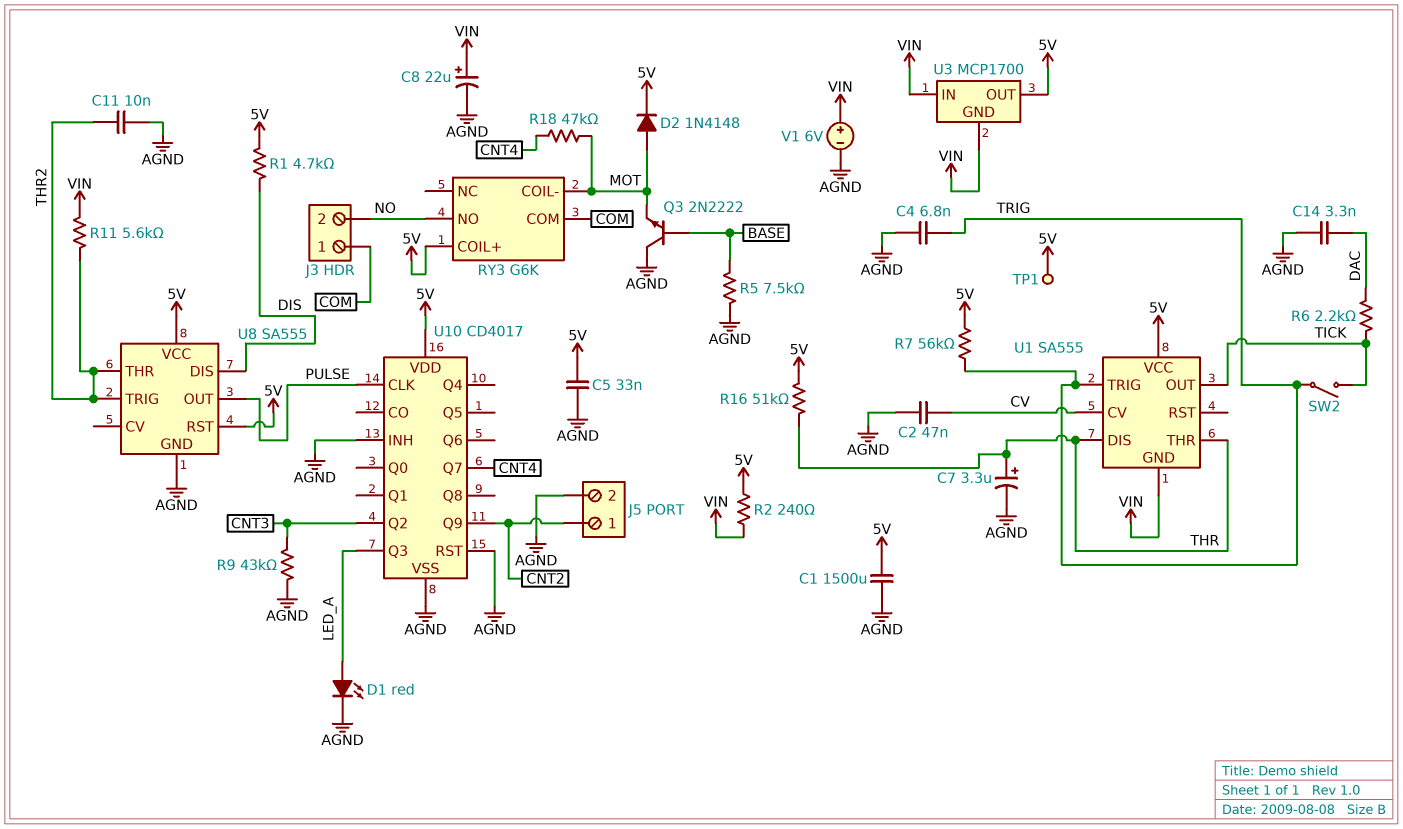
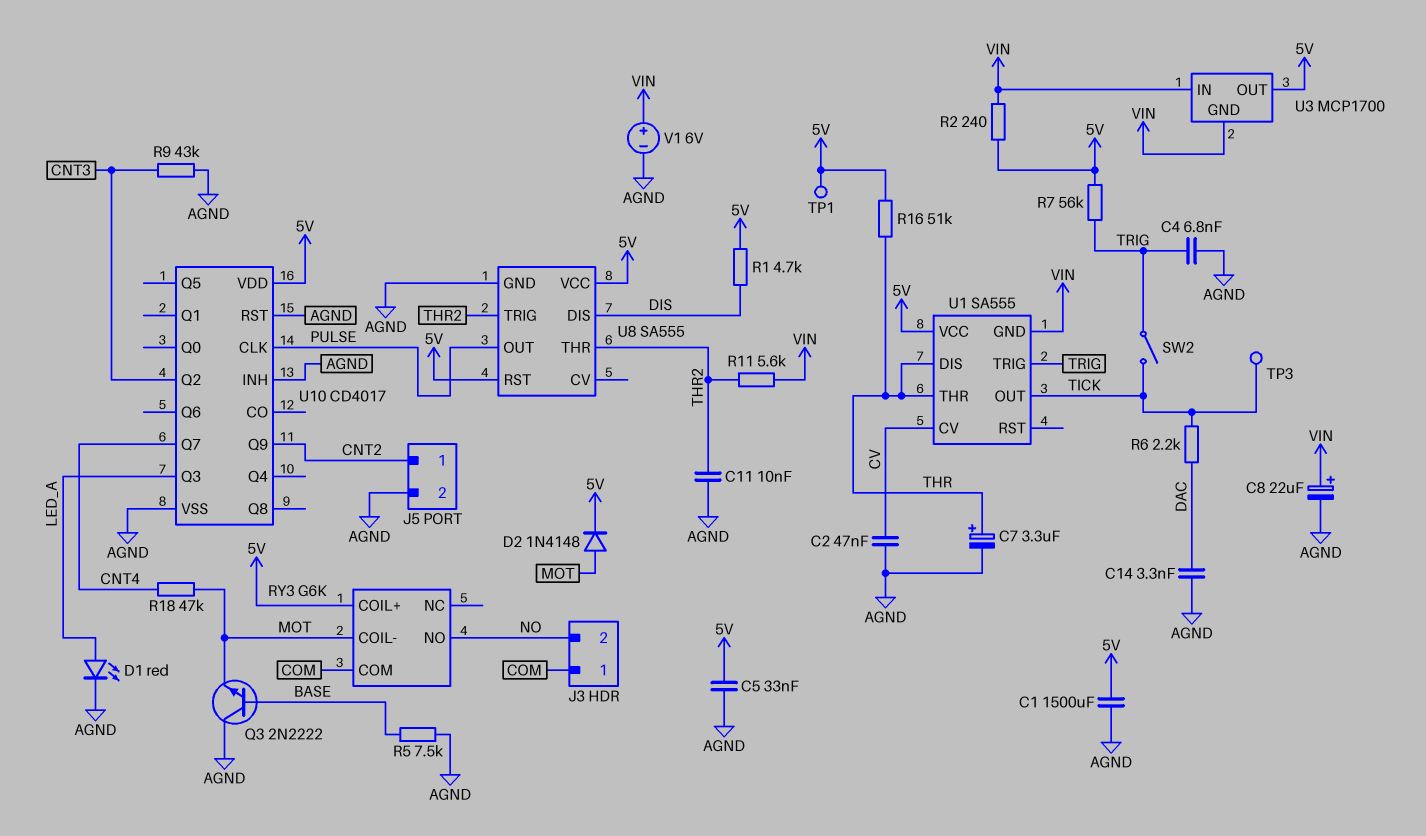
TP3: none -> test point (TICK)

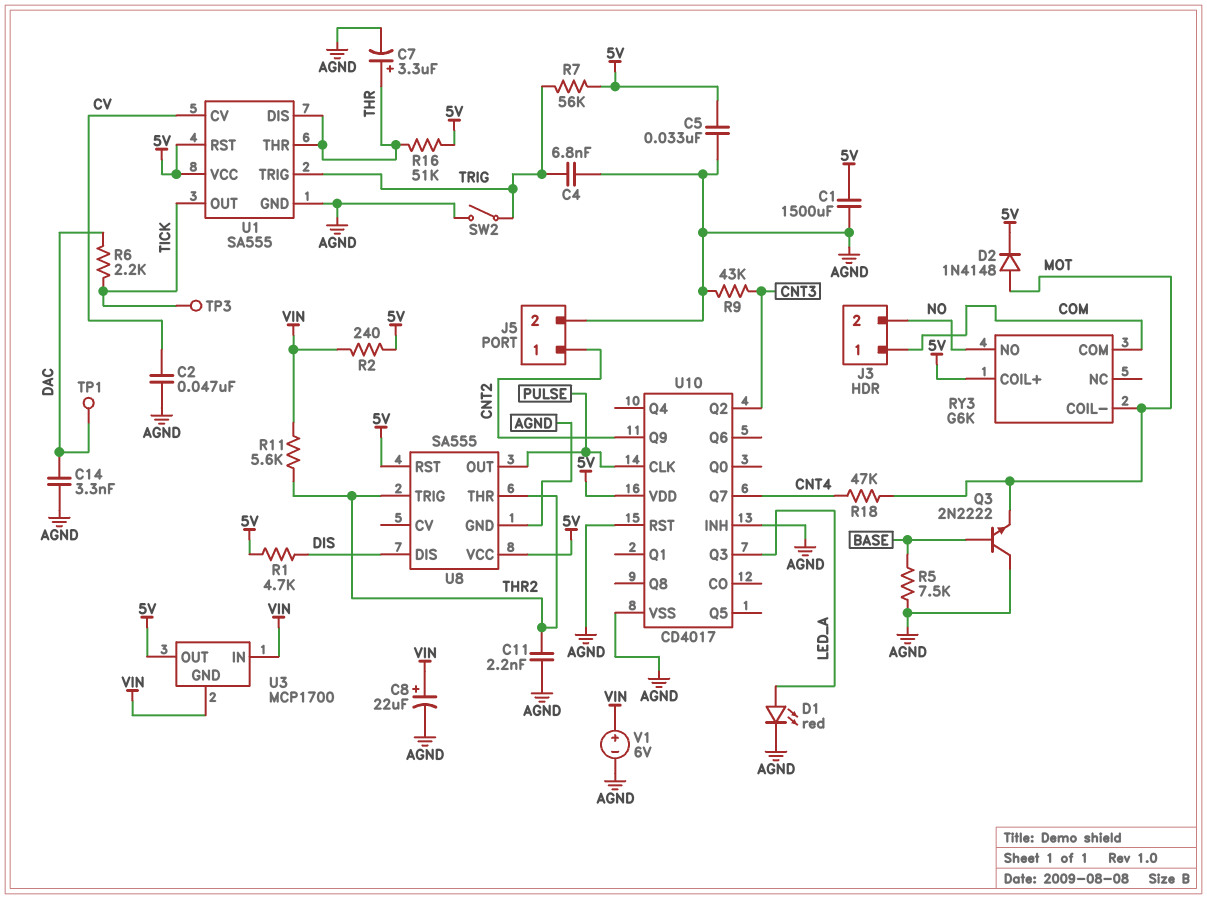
C11: 10nF (AGND, THR2) -> 2.2nF (AGND, THR2)
SW2: switch (TICK, TRIG) -> switch (AGND, TRIG)
TP1: test point (5V) -> test point (DAC)
U1 pin GND: VIN -> AGND
U1 pin RST: none -> 5V

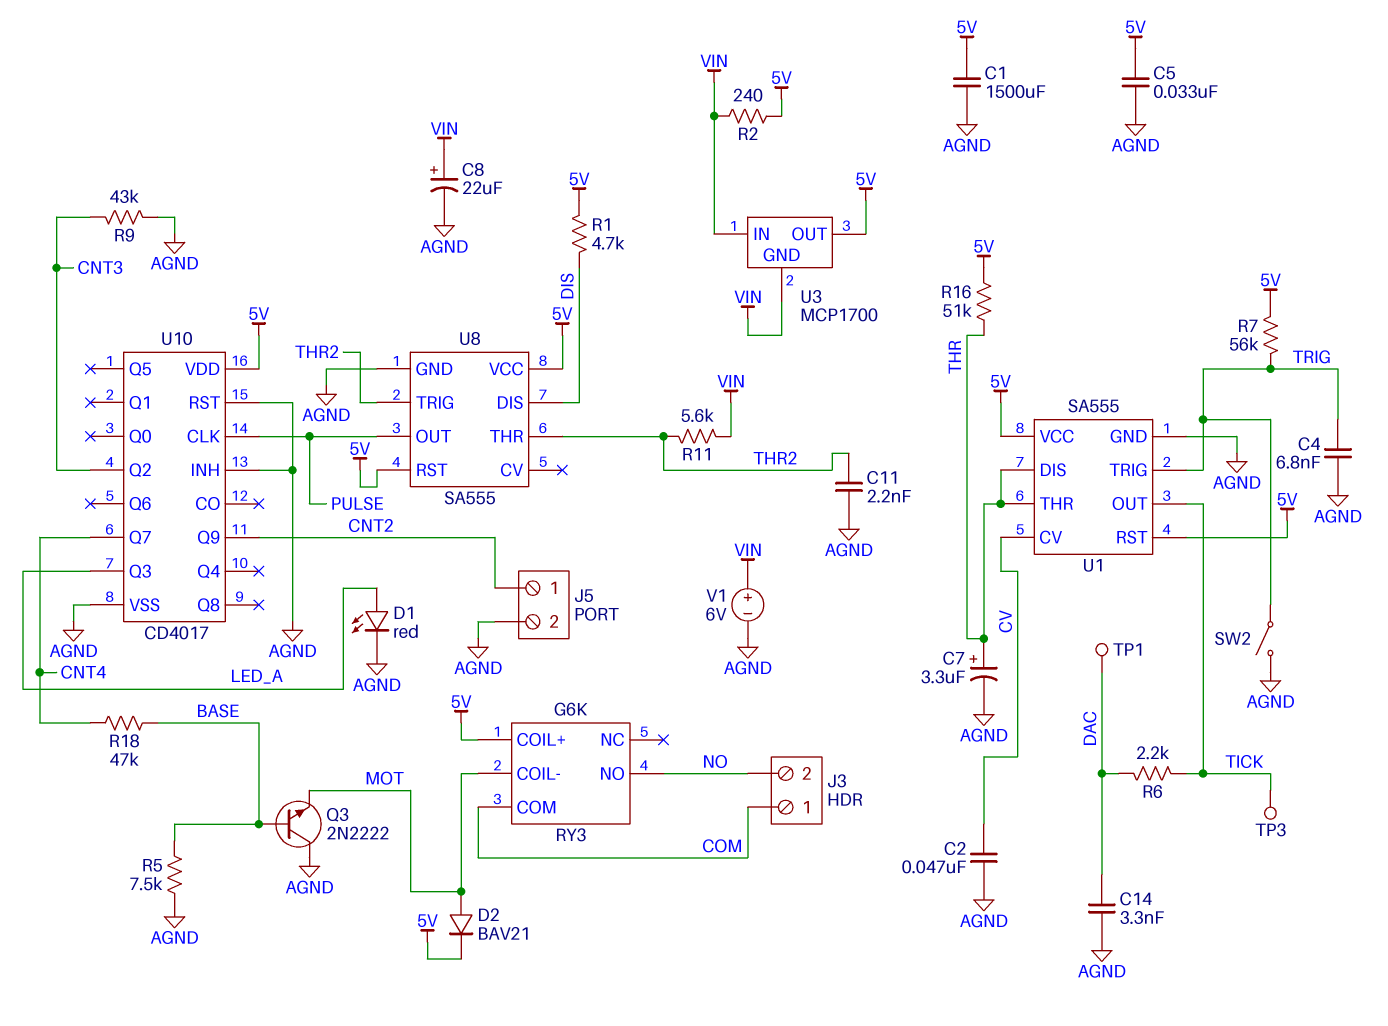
D2: diode 1N4148 (A MOT, K 5V) -> diode BAV21 (A MOT, K 5V)
R18: 47k (CNT4, MOT) -> 47k (BASE, CNT4)

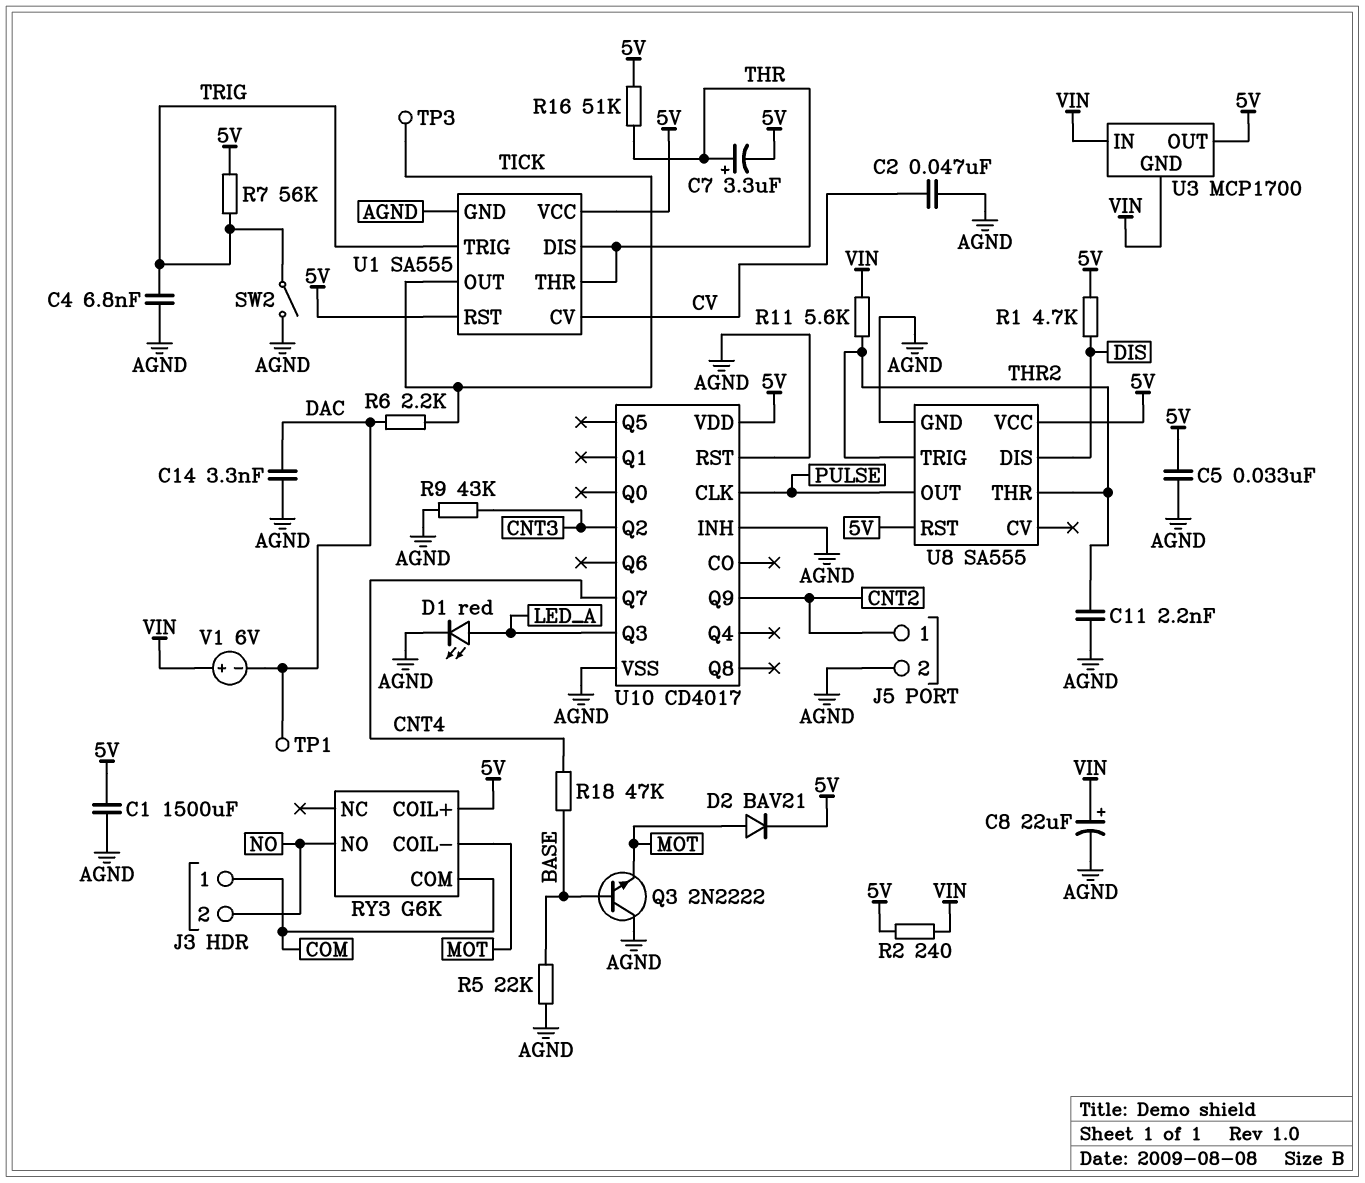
C7: 3.3uF (plus THR, minus AGND) -> 3.3uF (plus THR, minus 5V)
R5: 7.5k (AGND, BASE) -> 22k (AGND, BASE)
V1: 6V (plus VIN, minus AGND) -> 6V (plus VIN, minus DAC)

